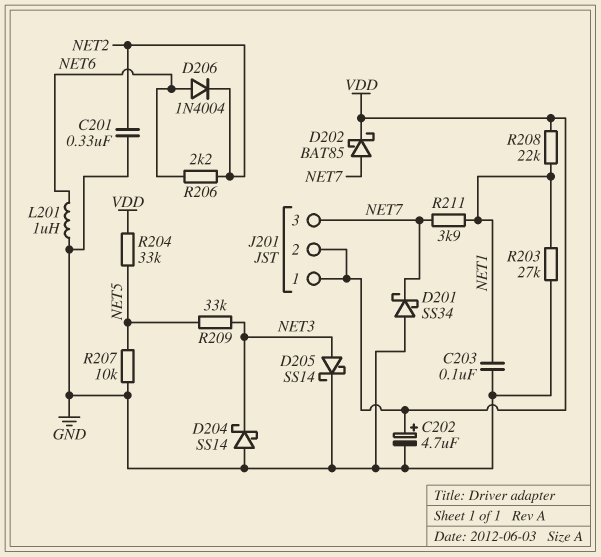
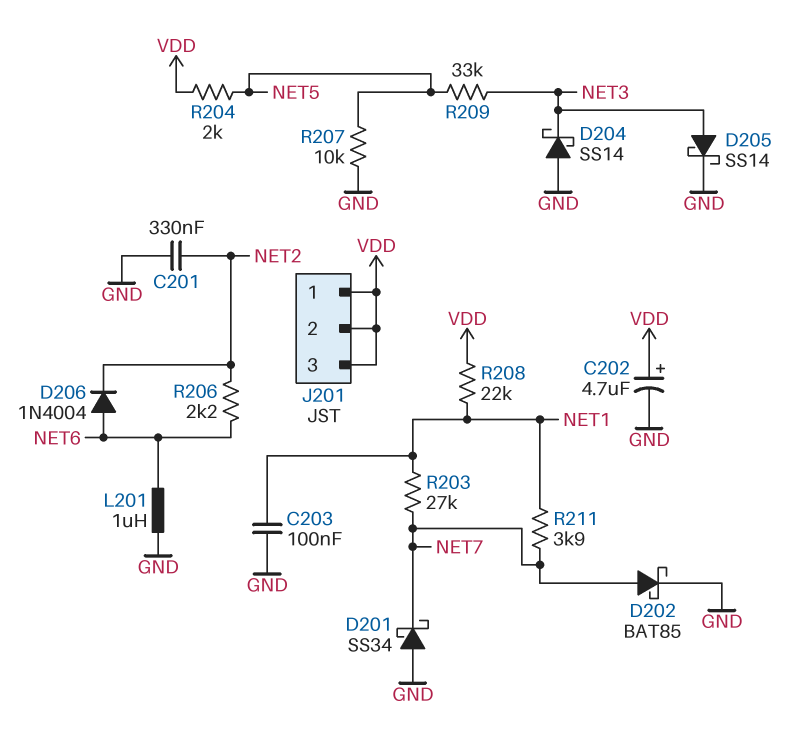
D202: schottky BAT85 (A NET7, K VDD) -> schottky BAT85 (A NET7, K GND)
J201 pin 3: NET7 -> VDD
R203: 27k (GND, NET1) -> 27k (NET1, NET7)
R204: 33k (NET5, VDD) -> 2k (NET5, VDD)

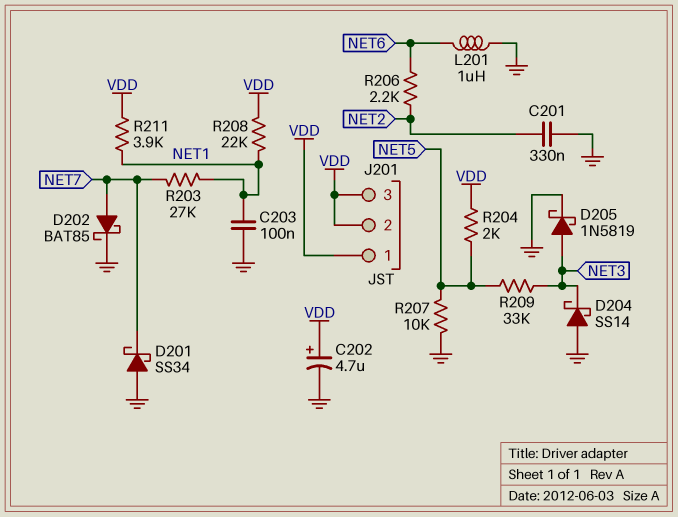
D205: schottky SS14 (A NET3, K GND) -> schottky 1N5819 (A NET3, K GND)
D206: diode 1N4004 (A NET6, K NET2) -> none
R211: 3.9k (NET1, NET7) -> 3.9k (NET1, VDD)

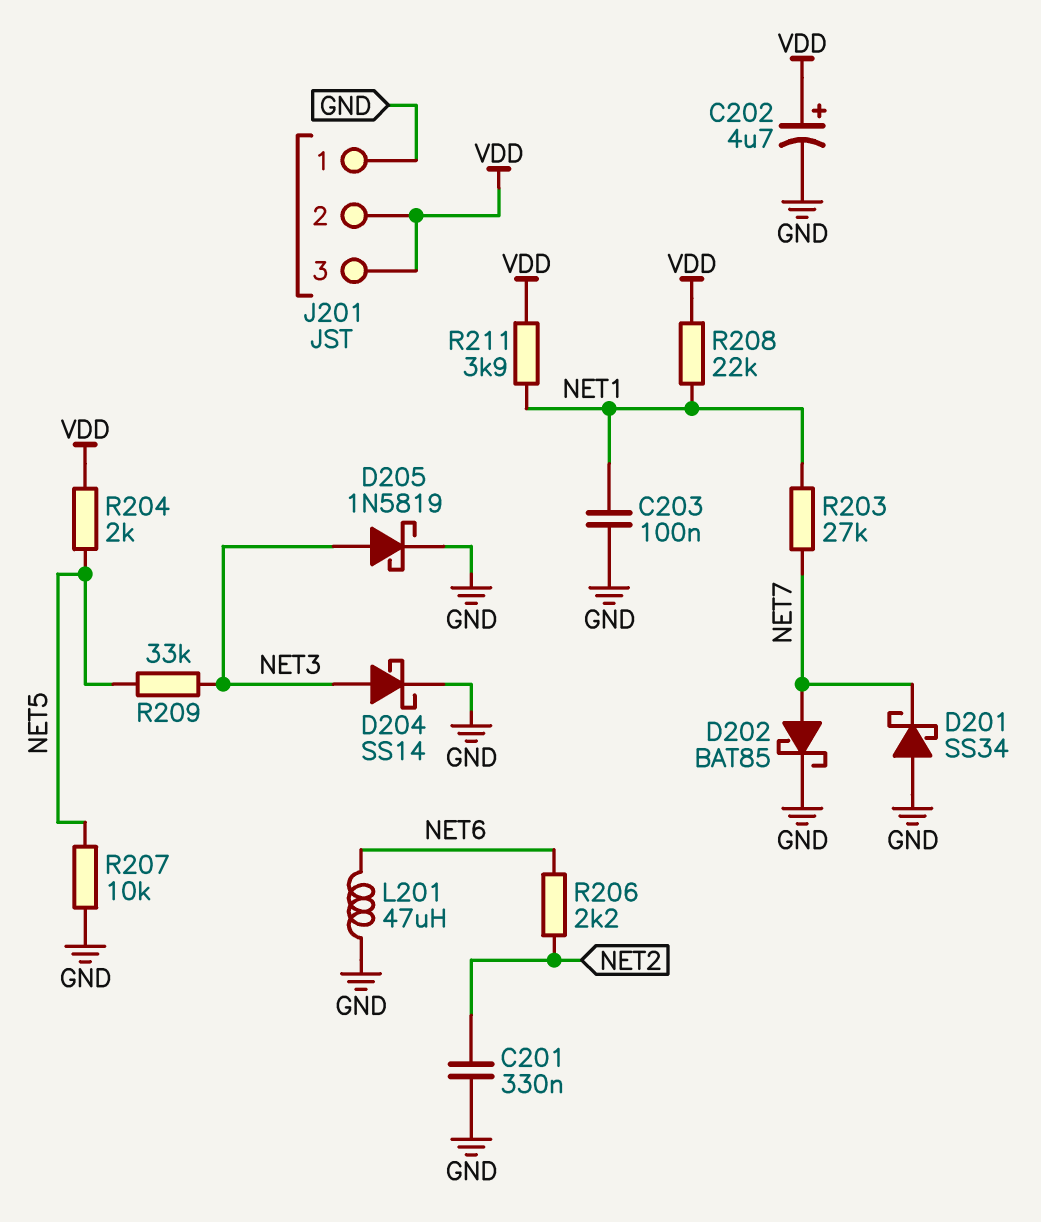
D204: schottky SS14 (A GND, K NET3) -> schottky SS14 (A NET3, K GND)
J201 pin 1: VDD -> GND
L201: 1uH (GND, NET6) -> 47uH (GND, NET6)

